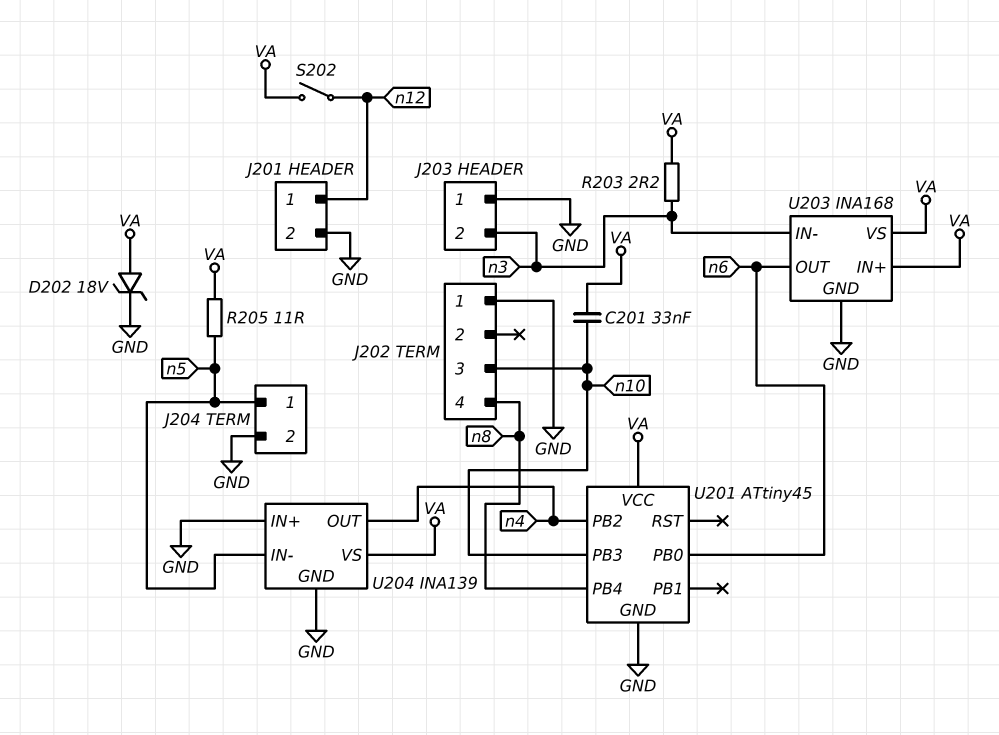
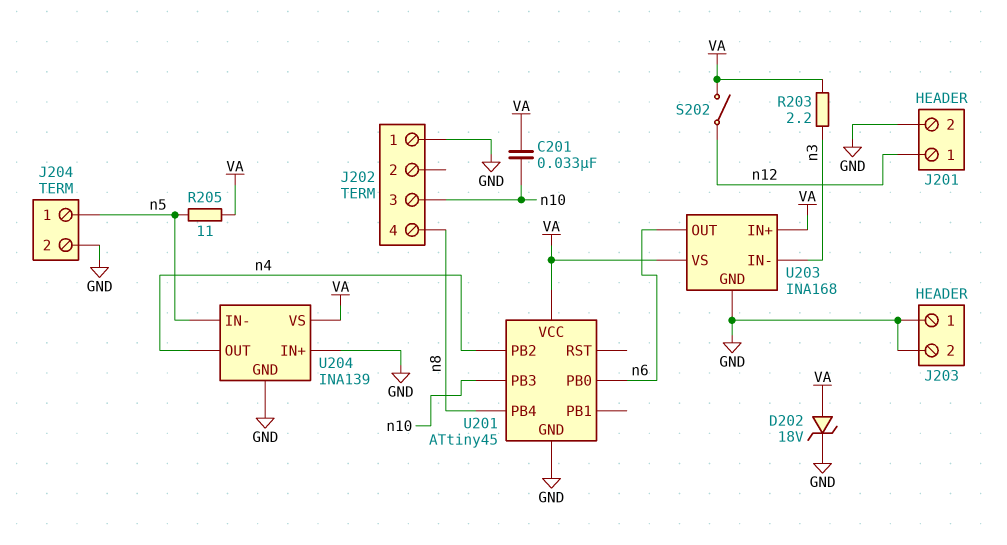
J203 pin 2: n3 -> GND

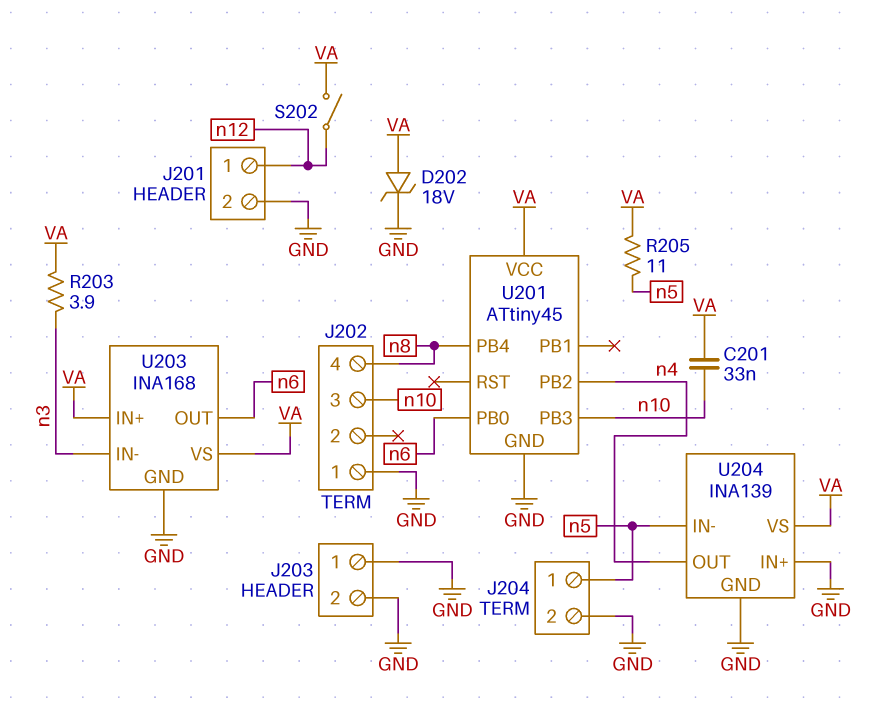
R203: 2.2 (VA, n3) -> 3.9 (VA, n3)

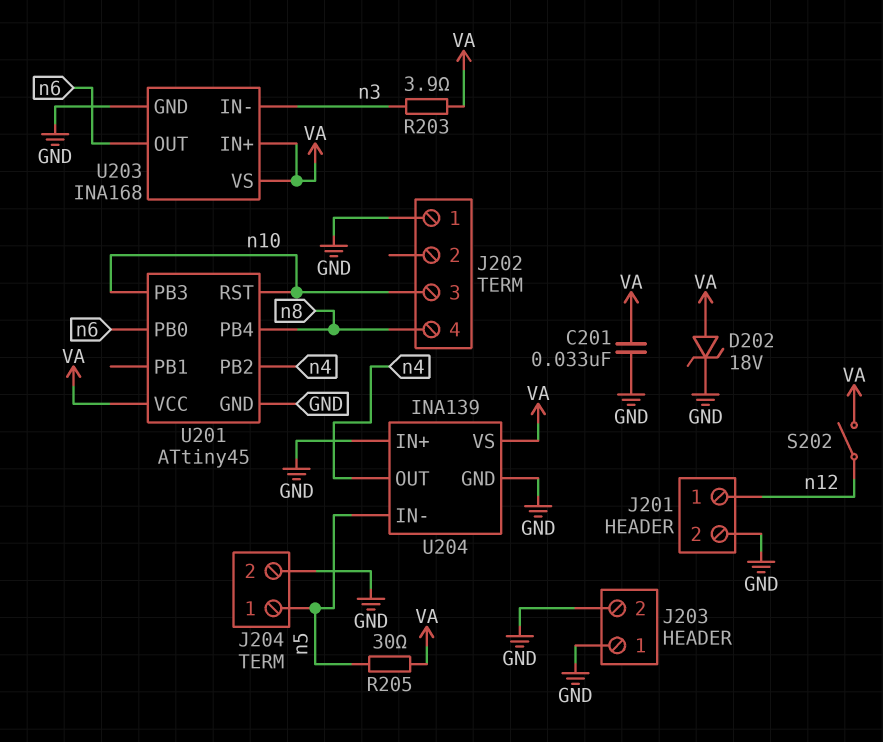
C201: 33nF (VA, n10) -> 33nF (GND, VA)
R205: 11 (VA, n5) -> 30 (VA, n5)
U201 pin RST: none -> n10

